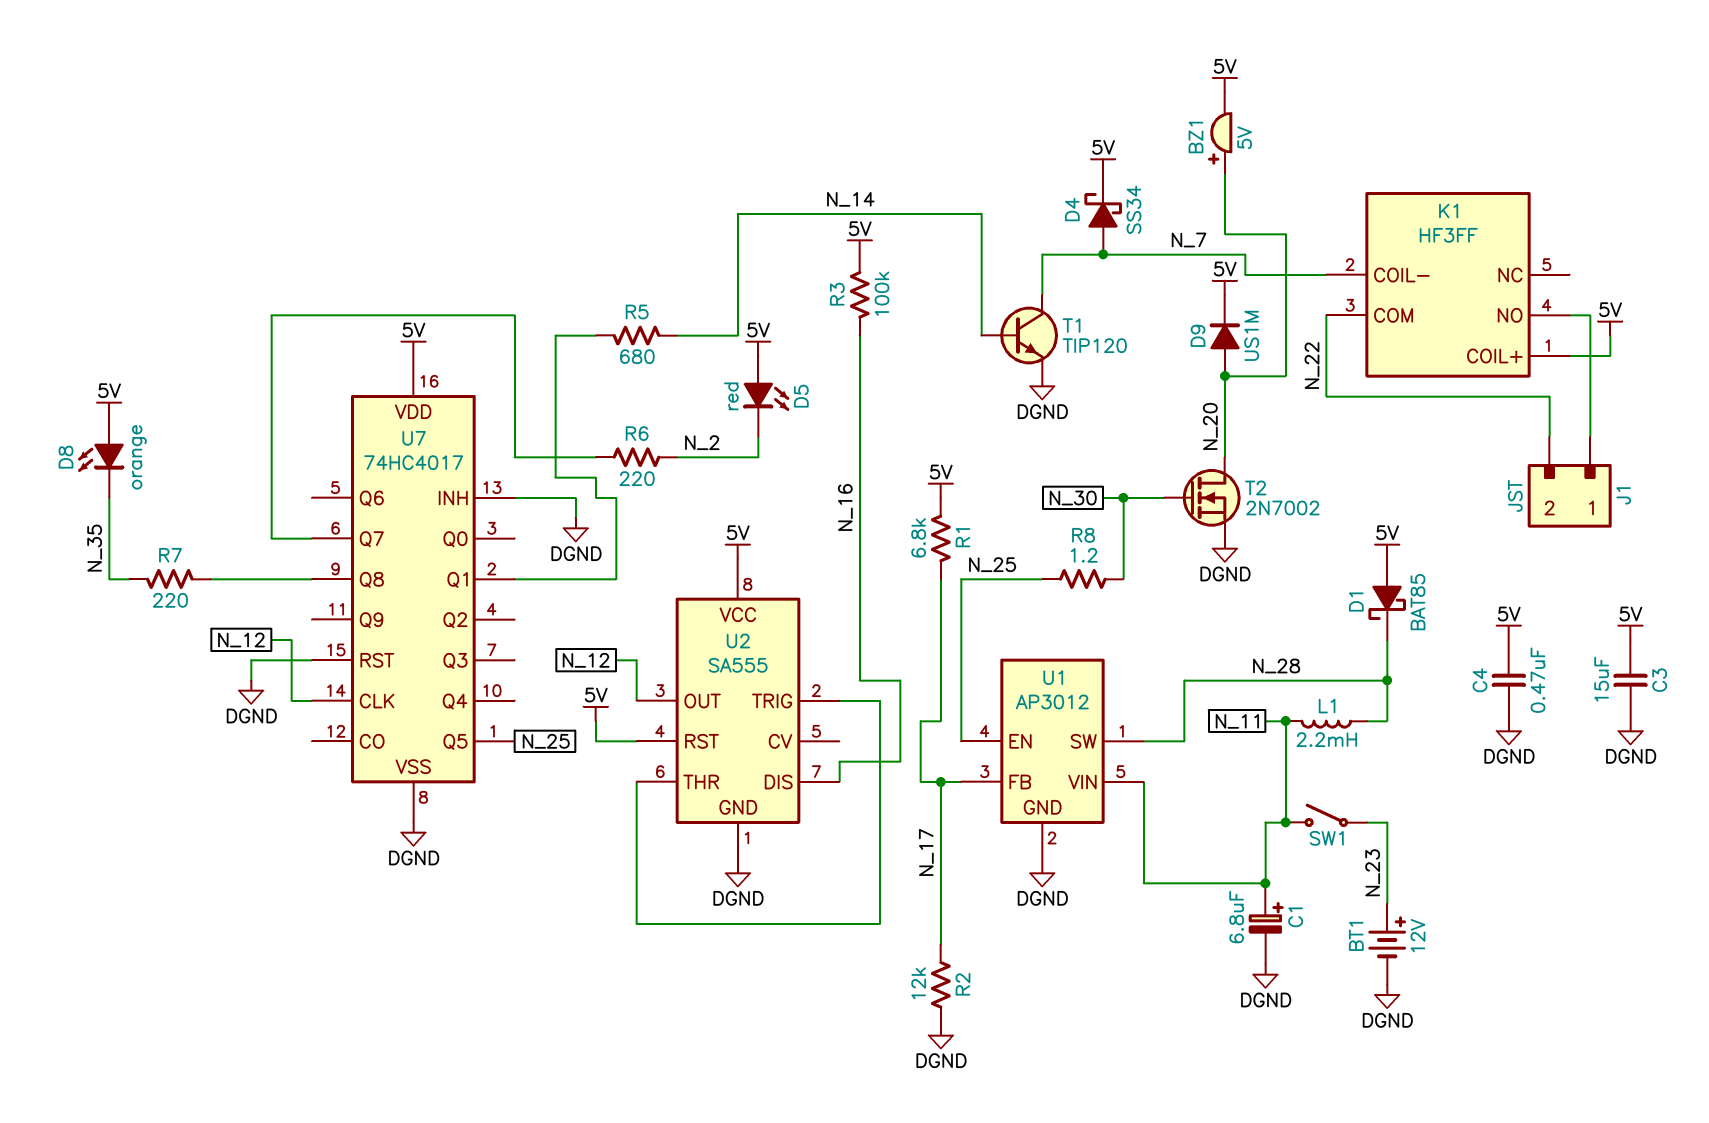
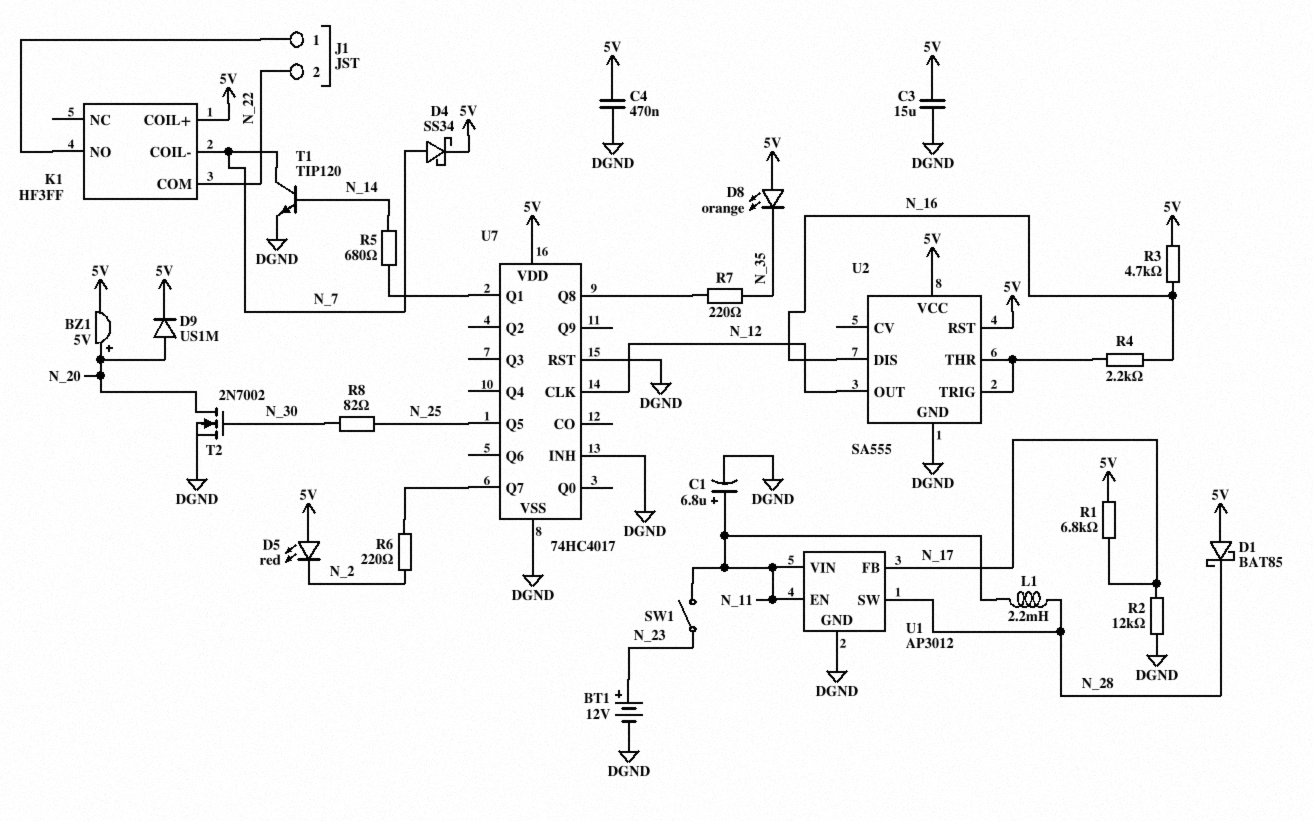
R3: 100k (5V, N_16) -> 4.7k (5V, N_16)
R4: none -> 2.2k (N_16, U2/THR)
R8: 1.2 (N_25, N_30) -> 82 (N_25, N_30)
U1 pin EN: N_25 -> N_11

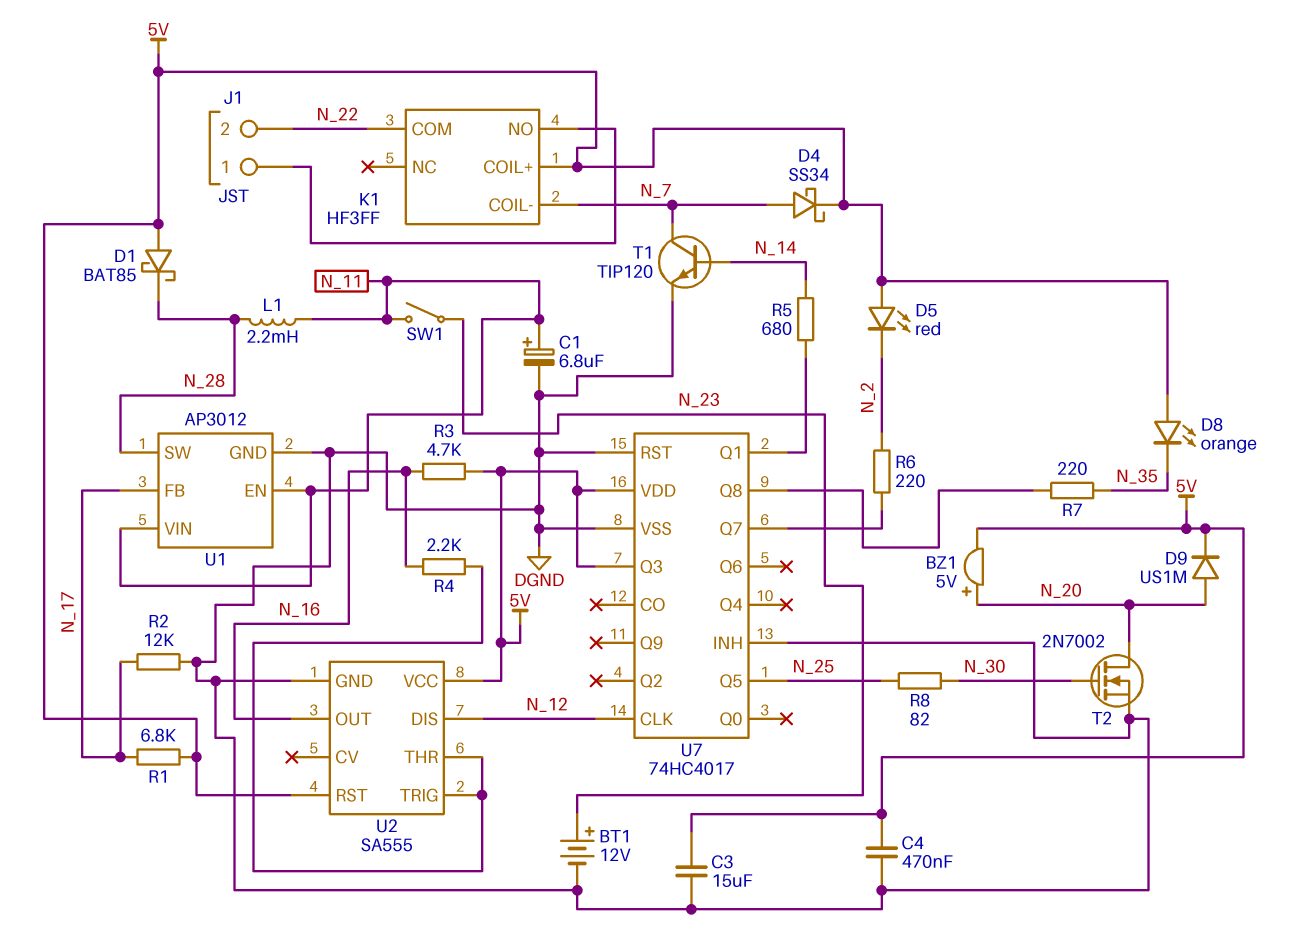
U2 pin DIS: N_16 -> N_12
U2 pin OUT: N_12 -> N_16
U7 pin Q3: none -> 5V

